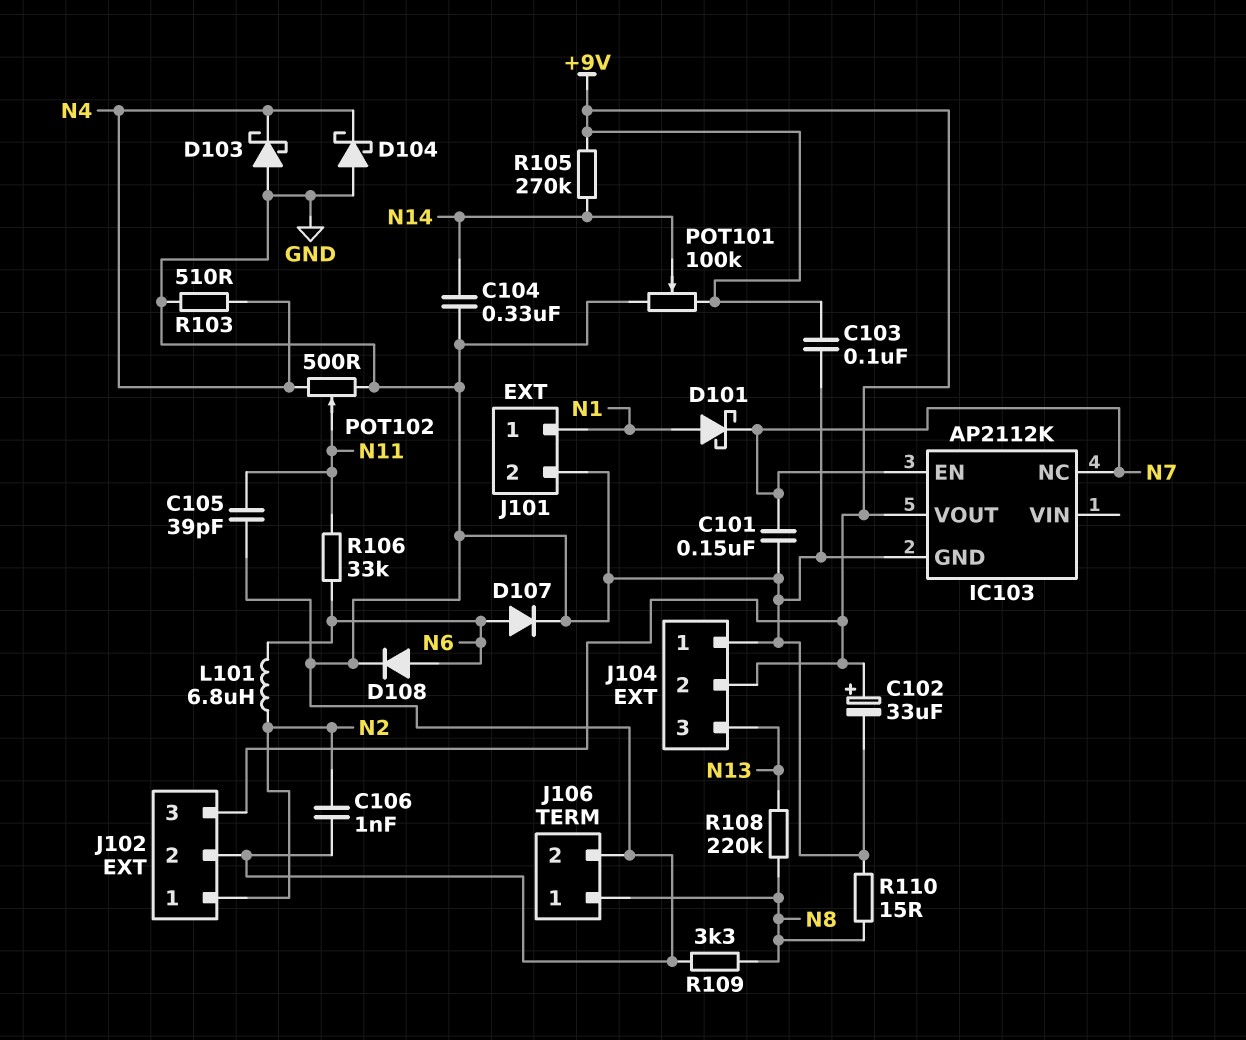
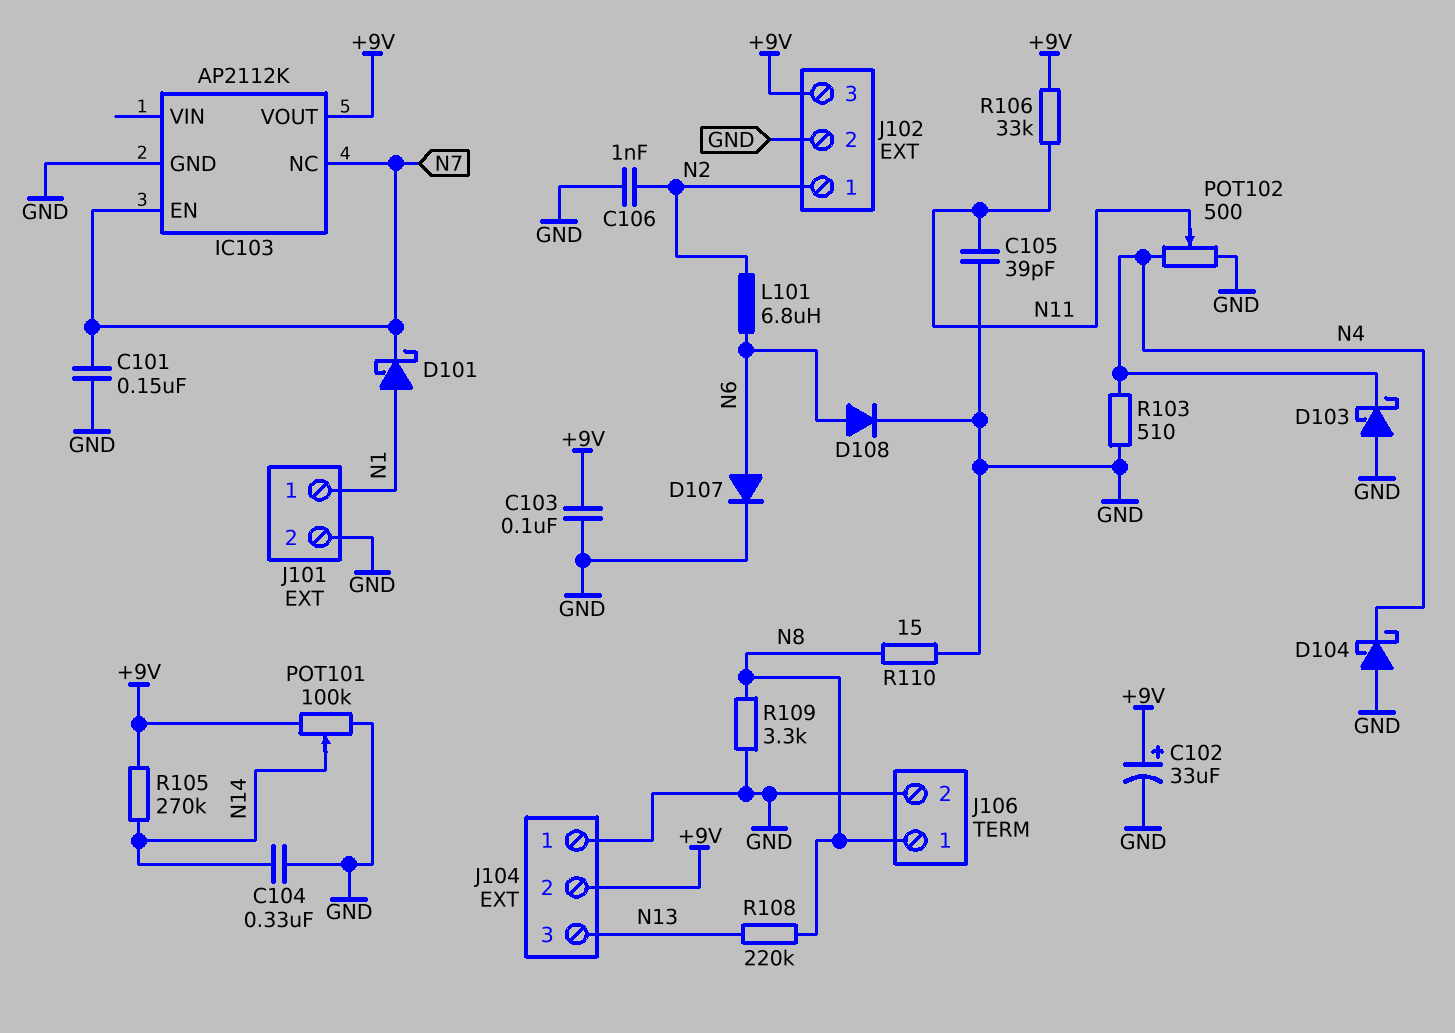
R106: 33k (N6, N11) -> 33k (+9V, N11)

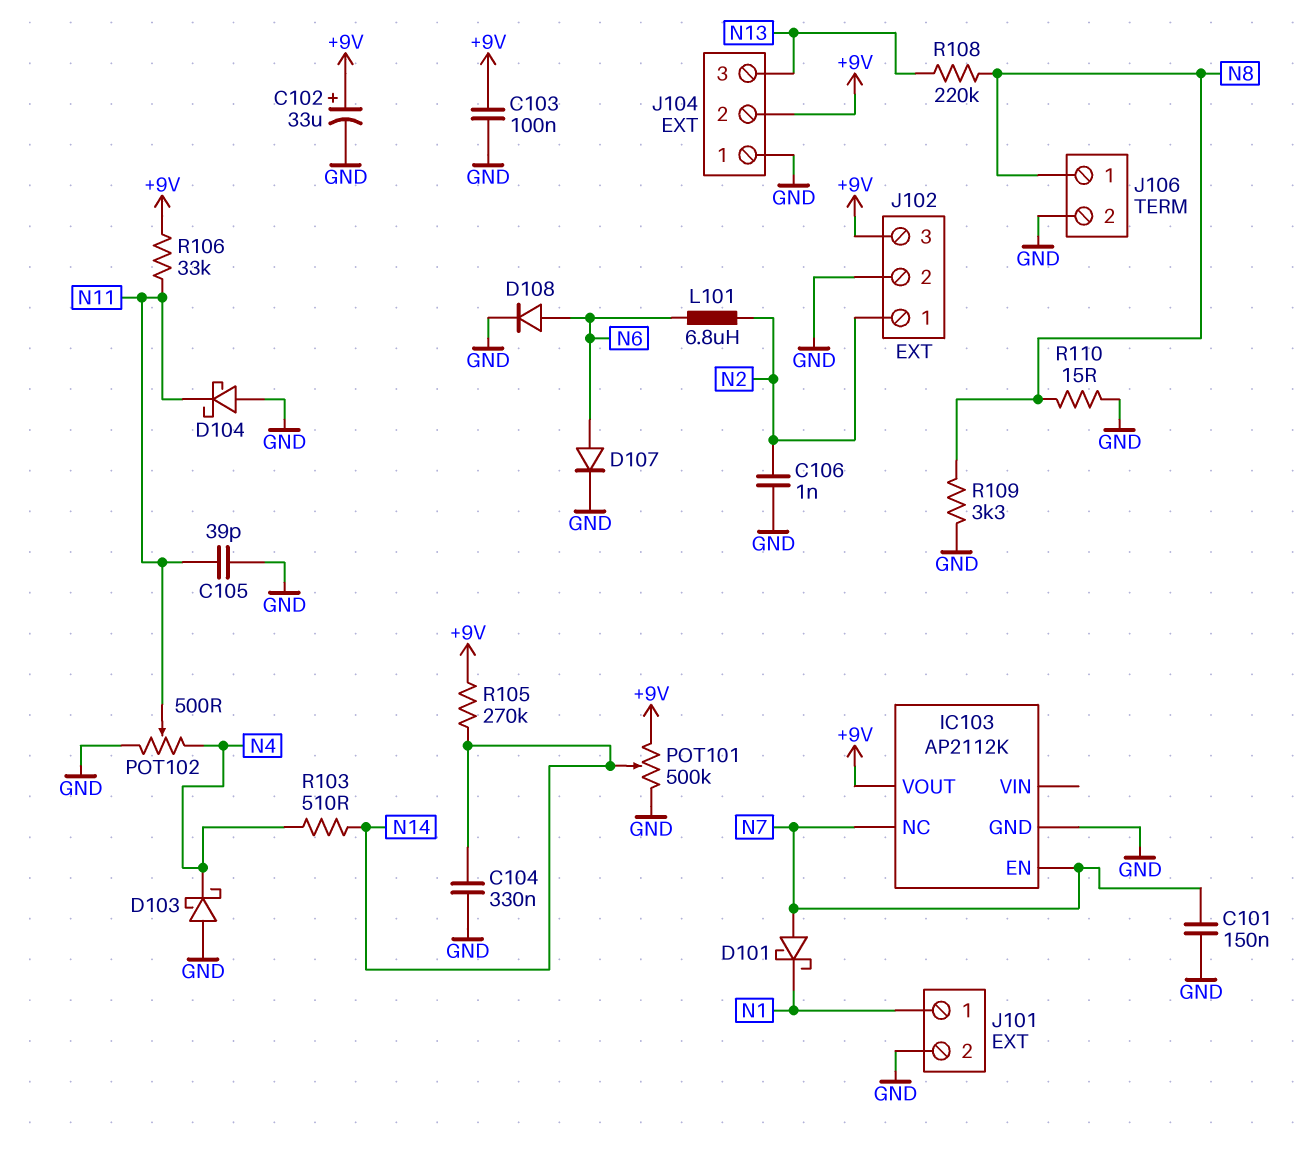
D101: schottky (A N1, K N7) -> schottky (A N7, K N1)
D104: schottky (A GND, K N4) -> schottky (A GND, K N11)
POT101: 100k (+9V, GND, wiper N14) -> 500k (+9V, GND, wiper N14)
R103: 510 (GND, N4) -> 510 (N4, N14)

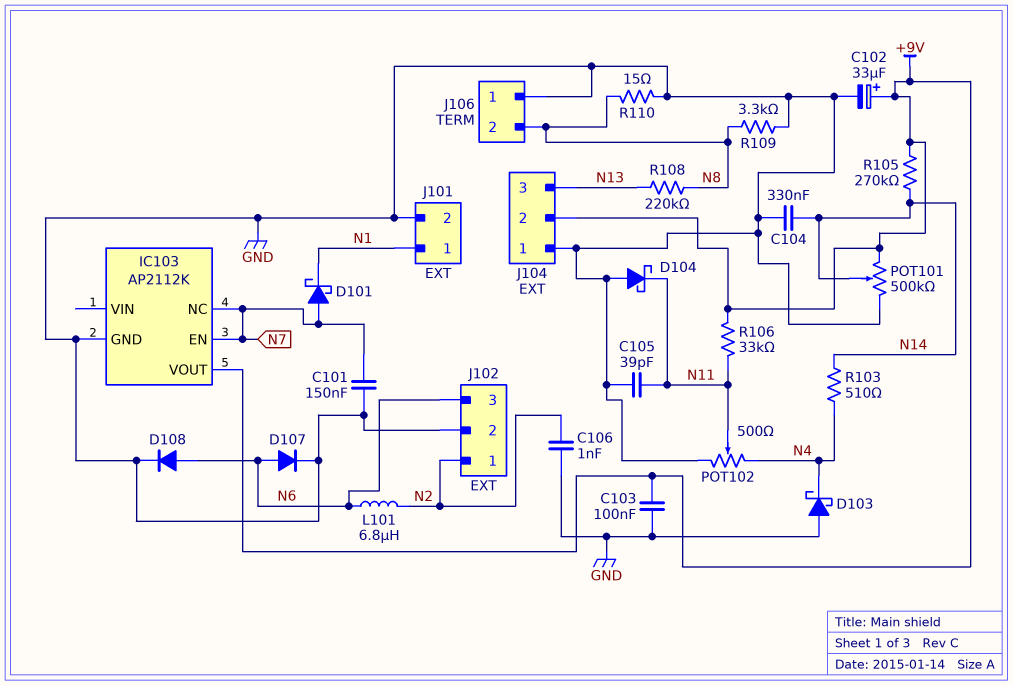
J102 pin 3: +9V -> N6
J106 pin 1: N8 -> GND
J106 pin 2: GND -> N8

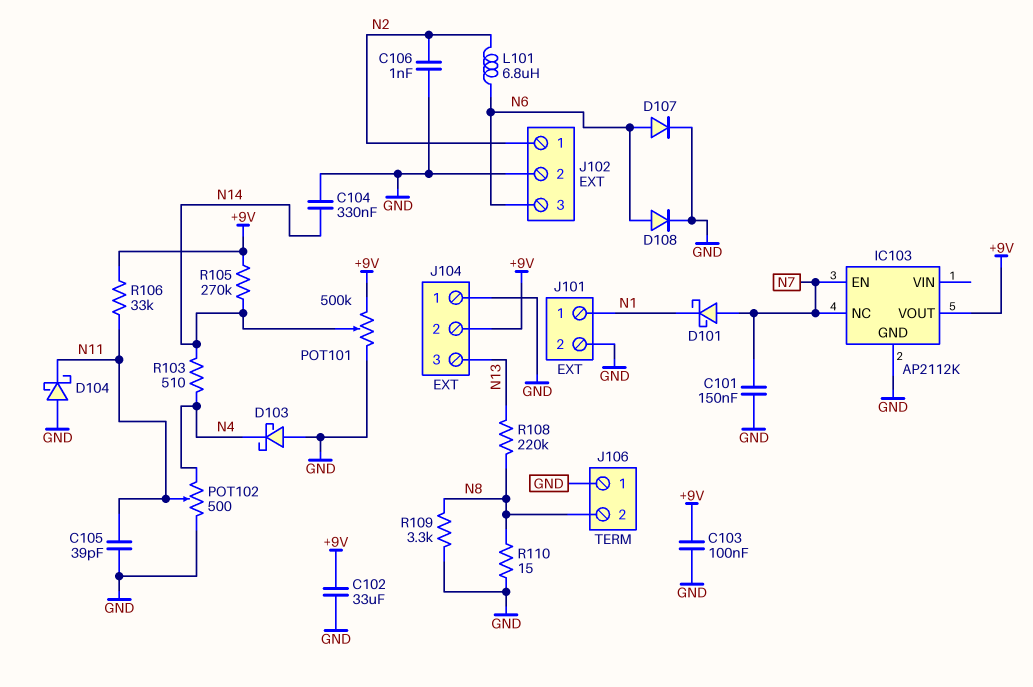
C102: 33uF (plus +9V, minus GND) -> 33uF (+9V, GND)

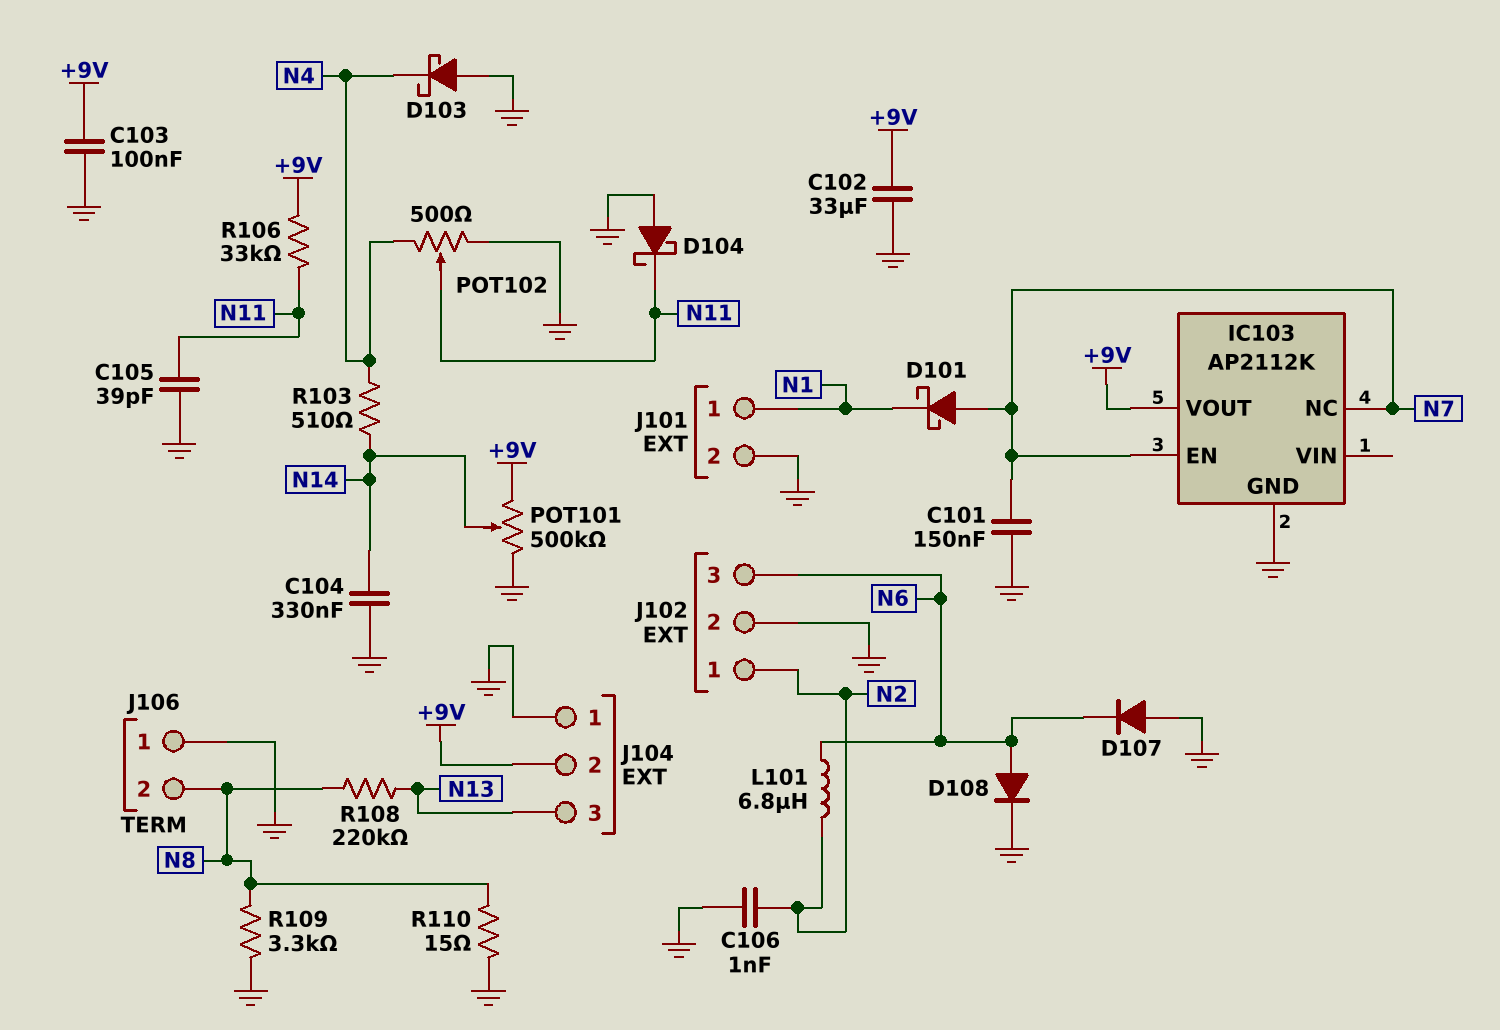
D107: diode (A N6, K GND) -> diode (A GND, K N6)
R105: 270k (+9V, N14) -> none

